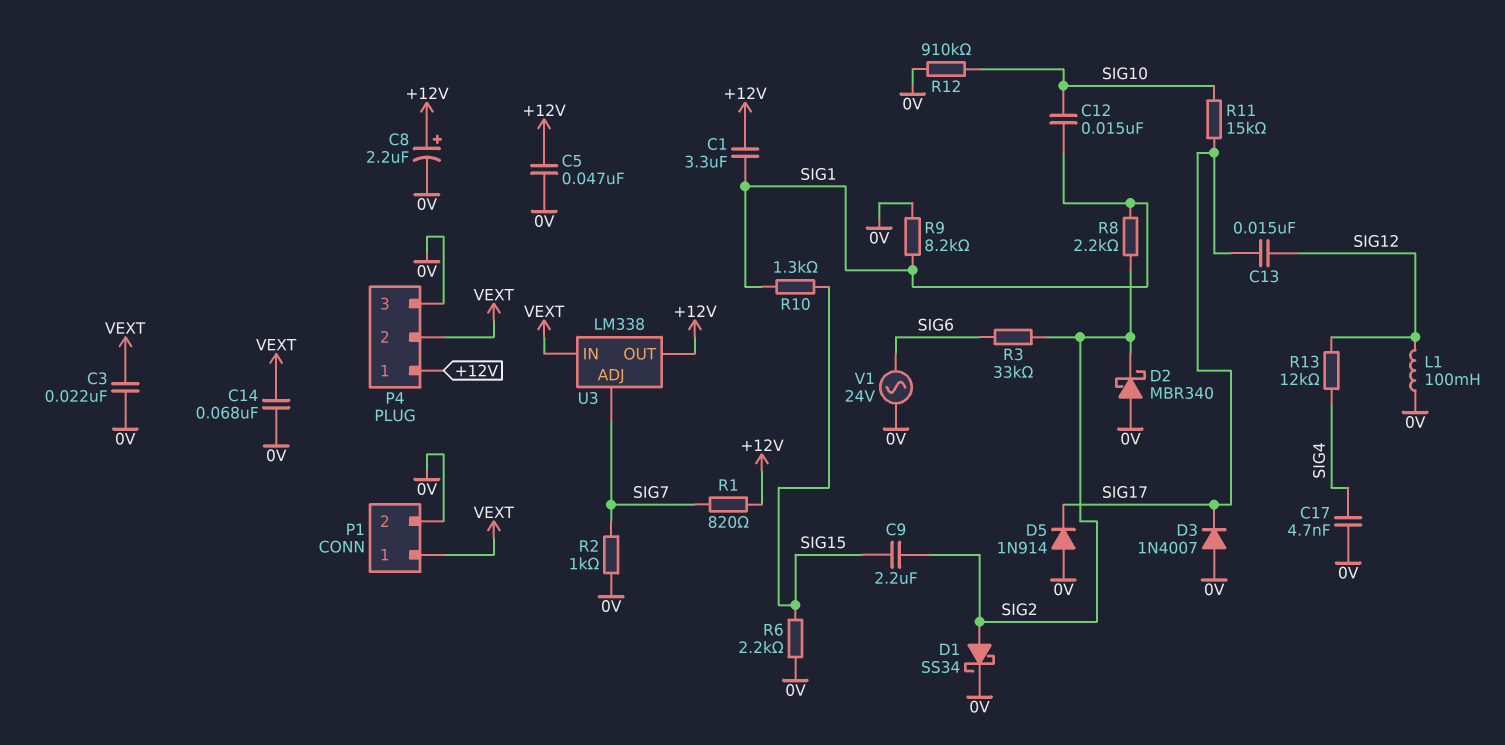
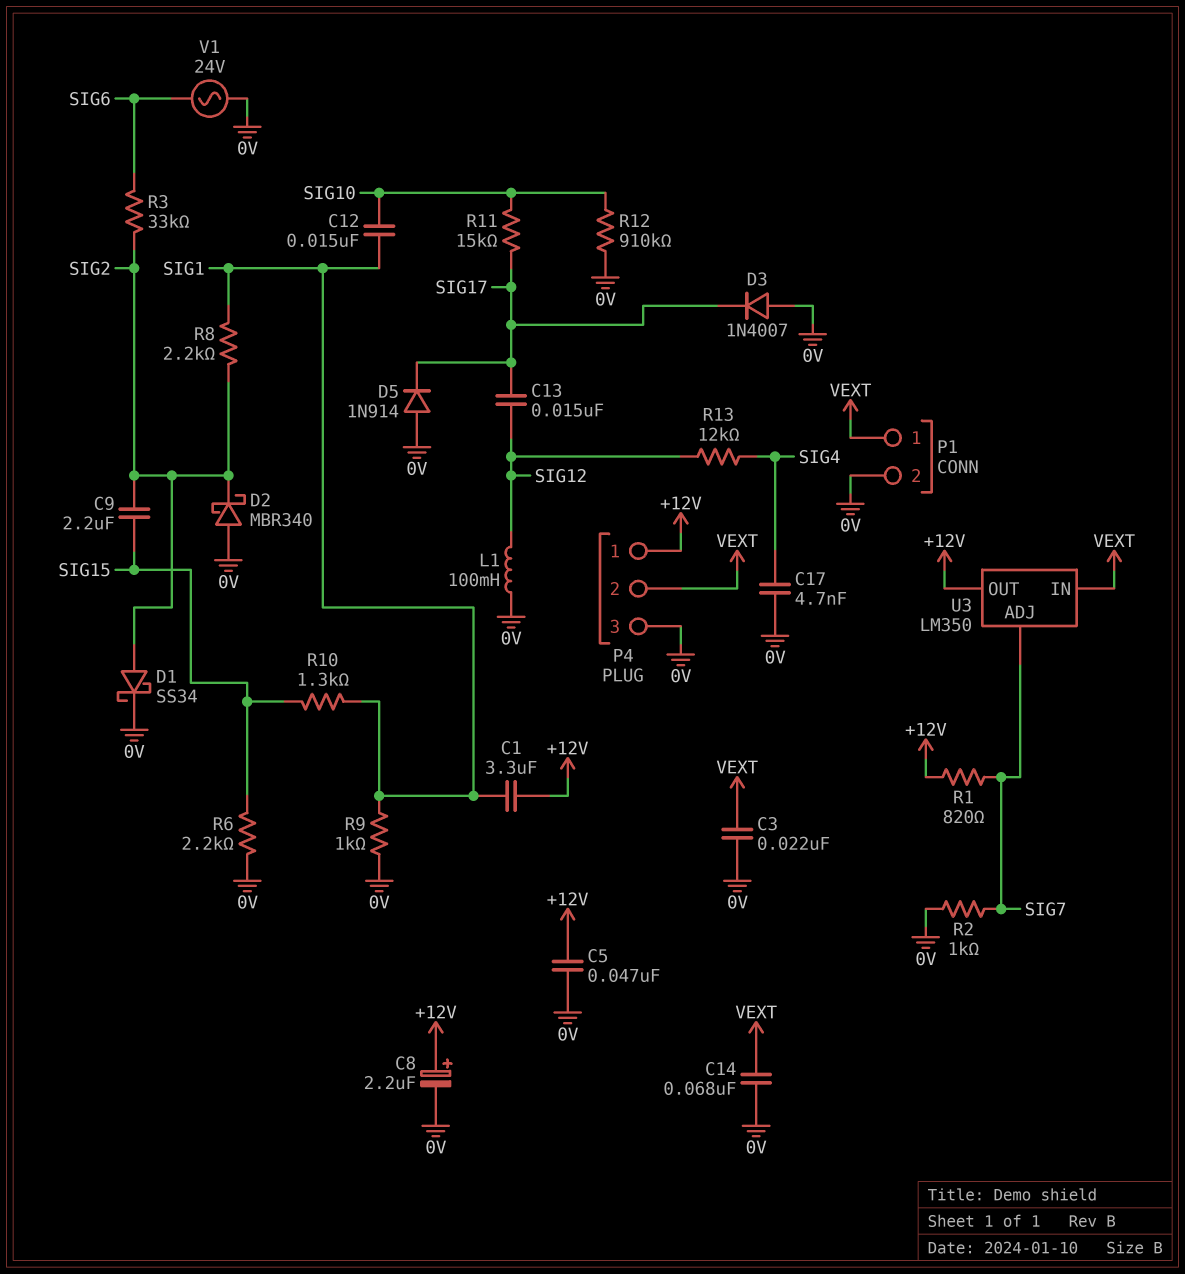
R9: 8.2k (0V, SIG1) -> 1k (0V, SIG1)
U3: LM338 -> LM350

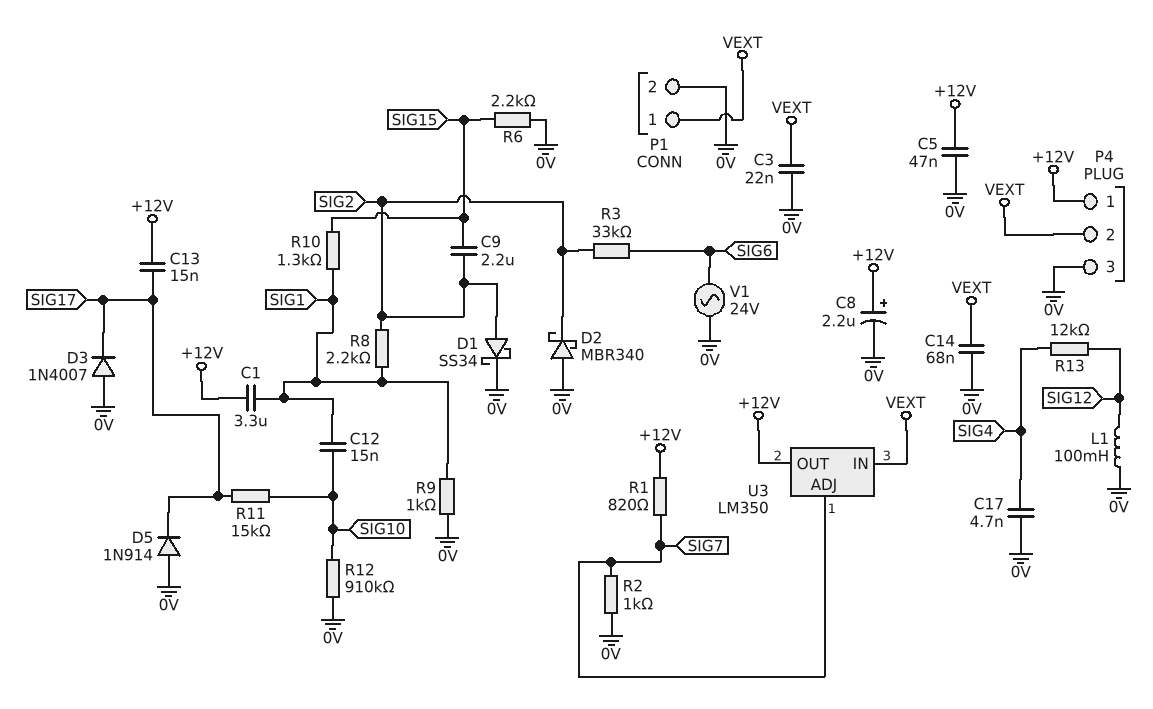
C13: 15nF (SIG12, SIG17) -> 15nF (+12V, SIG17)

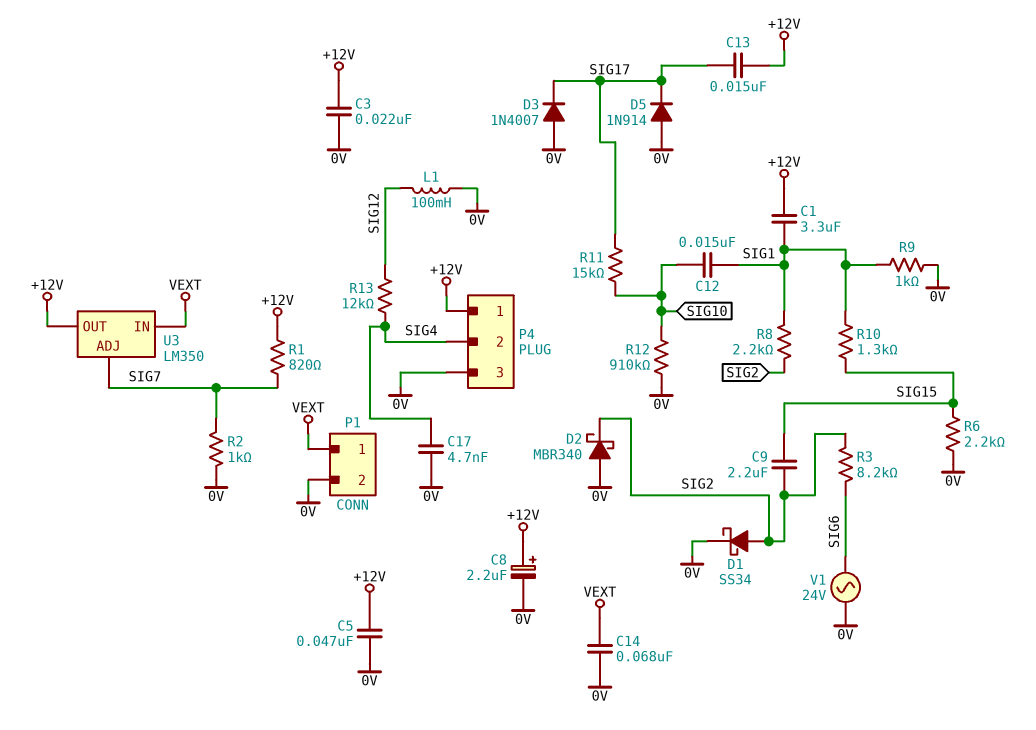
C3: 22nF (0V, VEXT) -> 22nF (+12V, 0V)
P4 pin 2: VEXT -> SIG4
R3: 33k (SIG2, SIG6) -> 8.2k (SIG2, SIG6)

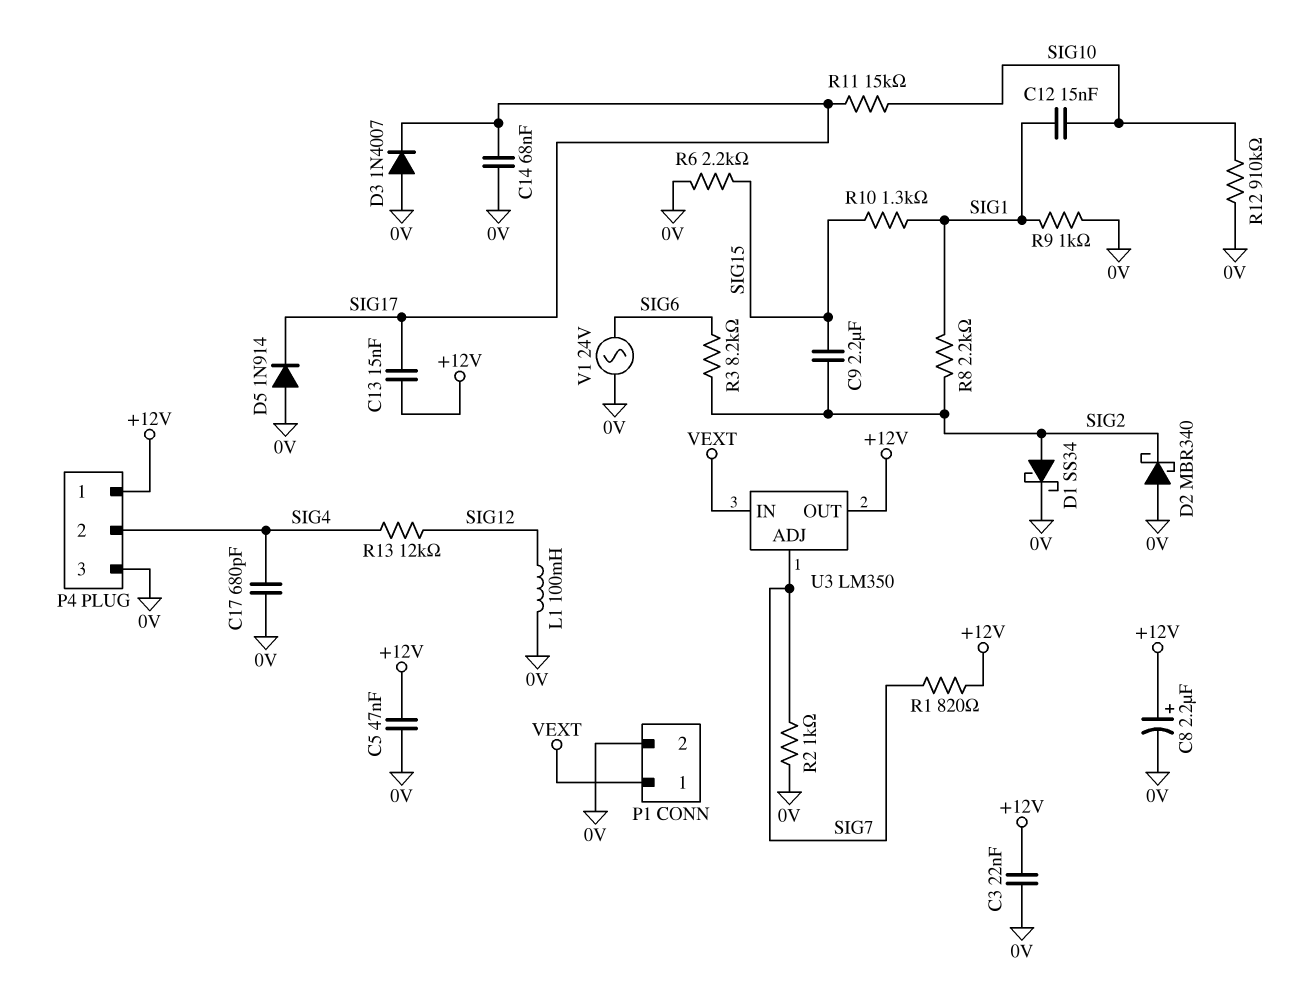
C1: 3.3uF (+12V, SIG1) -> none
C14: 68nF (0V, VEXT) -> 68nF (0V, SIG17)
C17: 4.7nF (0V, SIG4) -> 680pF (0V, SIG4)

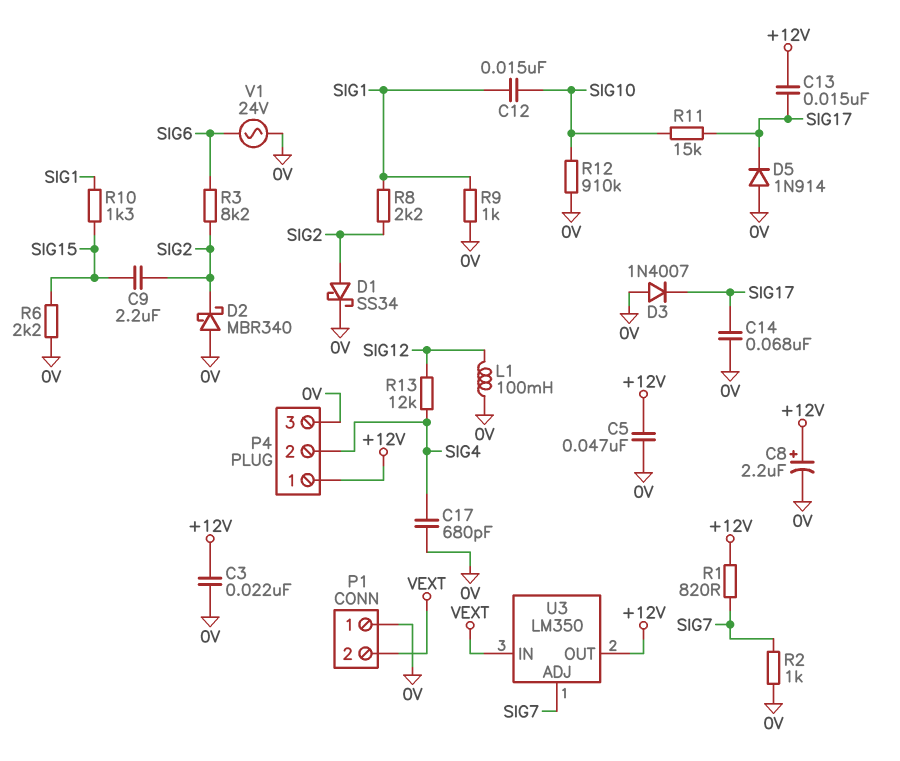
P1 pin 1: VEXT -> 0V
P1 pin 2: 0V -> VEXT

